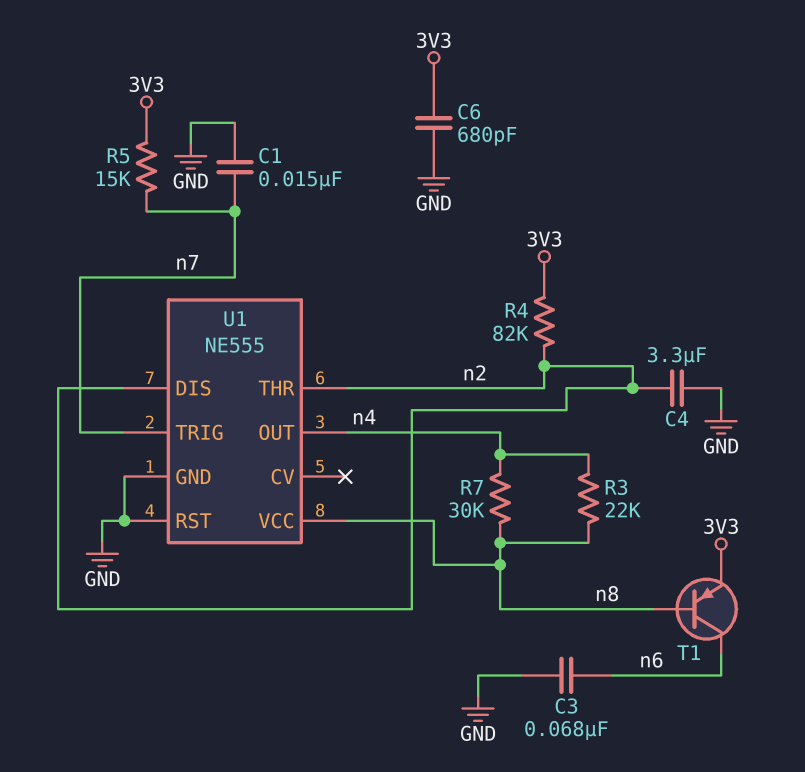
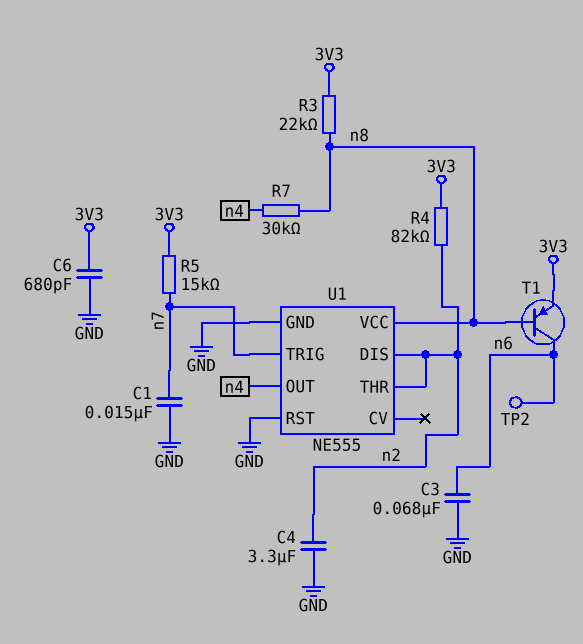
R3: 22k (n4, n8) -> 22k (3V3, n8)
TP2: none -> test point (n6)

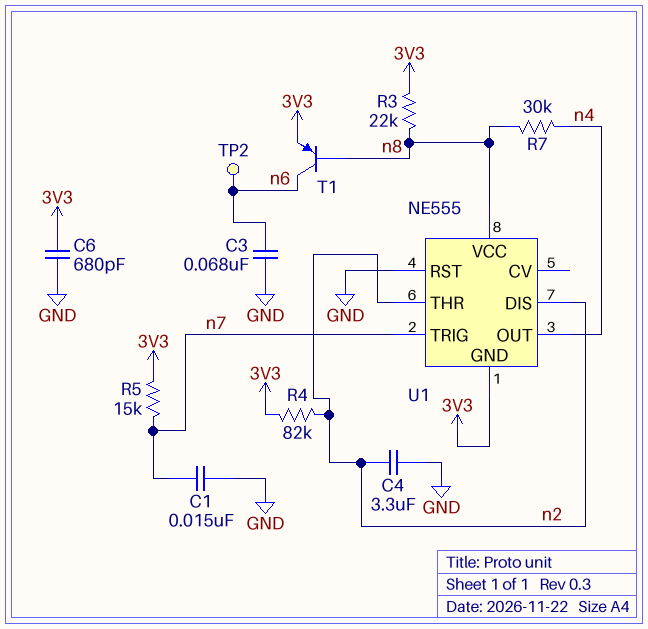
U1 pin GND: GND -> 3V3

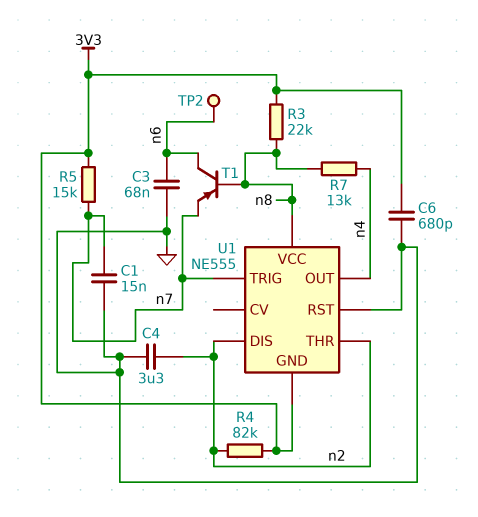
R7: 30k (n4, n8) -> 13k (n4, n8)
T1: PNP (B n8, C n6, E 3V3) -> PNP (B n8, C n6, E n7)

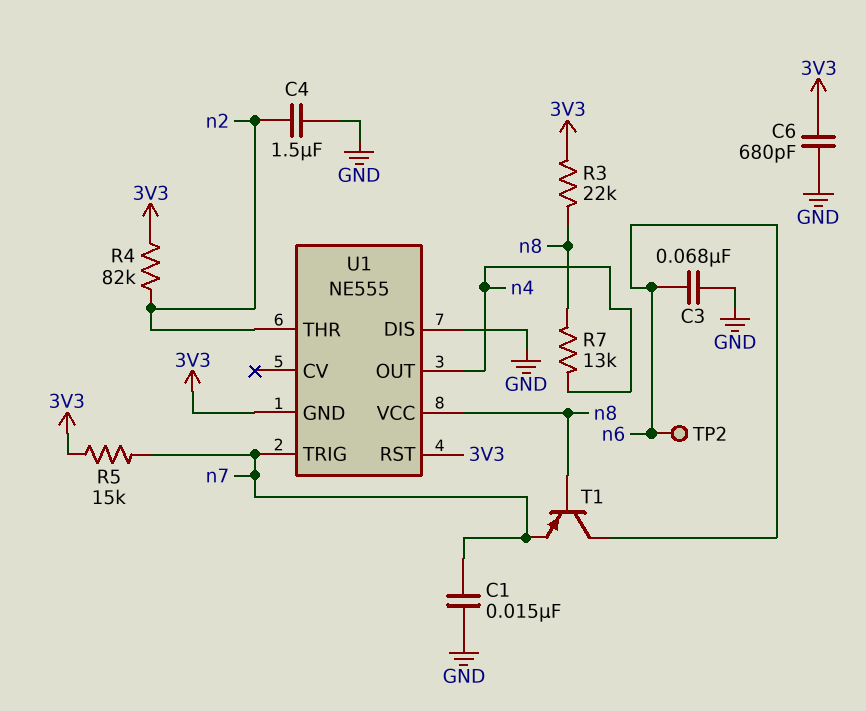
C4: 3.3uF (GND, n2) -> 1.5uF (GND, n2)
U1 pin DIS: n2 -> GND
U1 pin RST: GND -> 3V3

